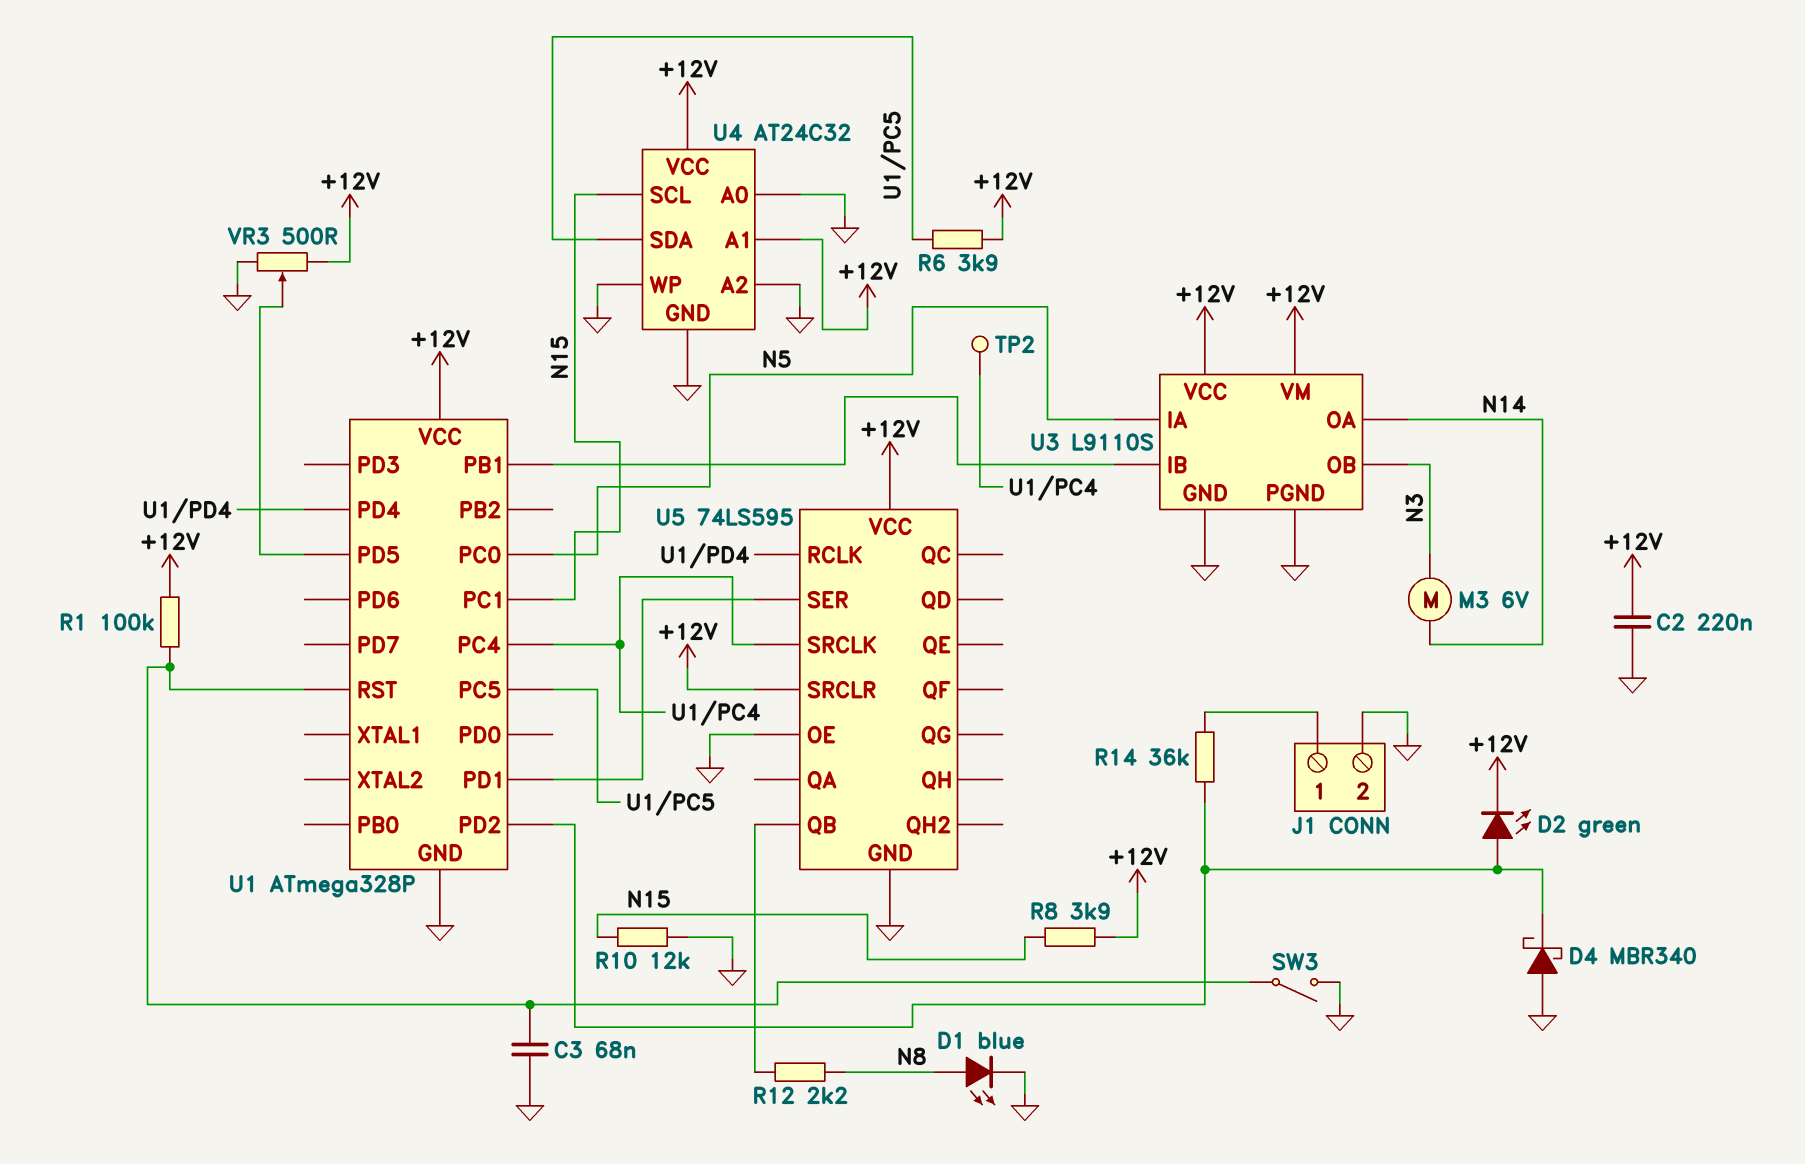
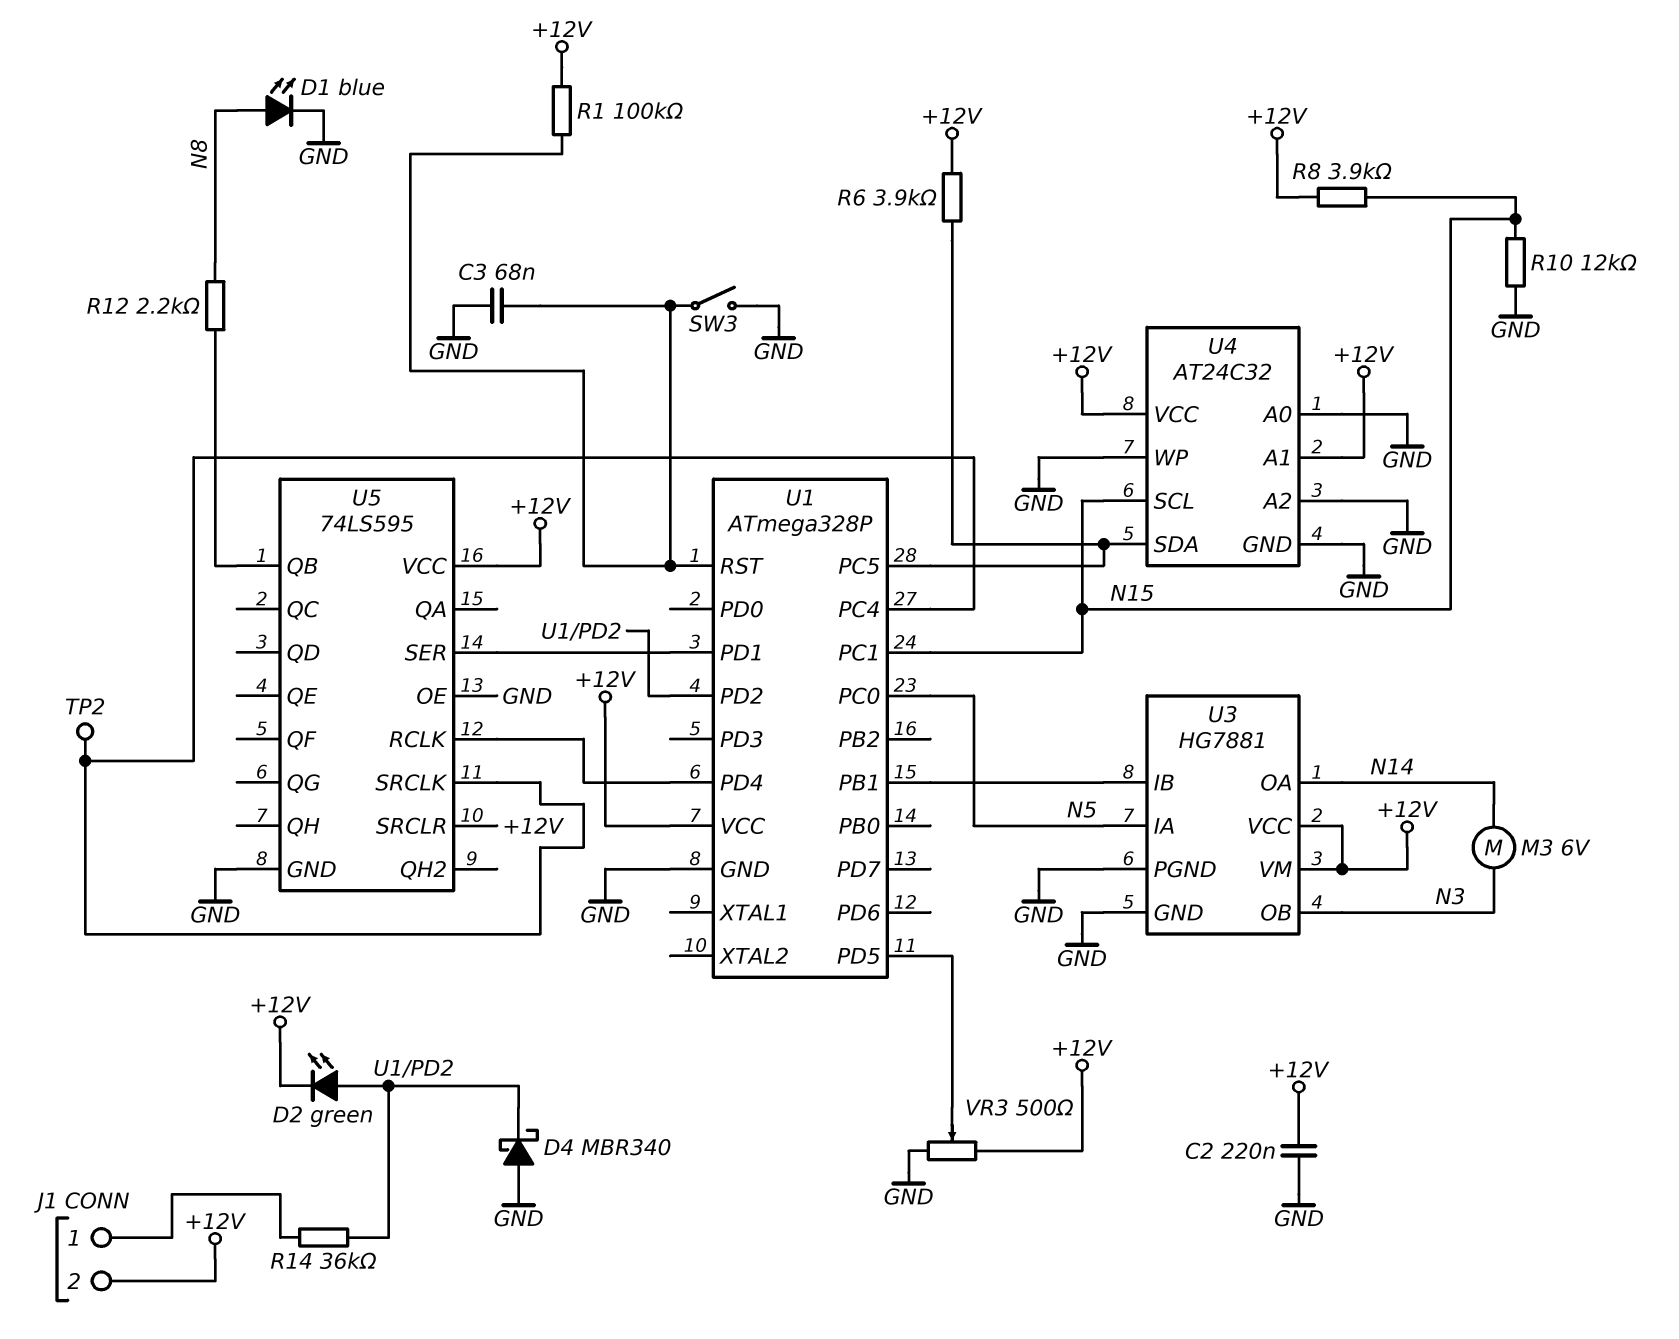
J1 pin 2: GND -> +12V
U3: L9110S -> HG7881

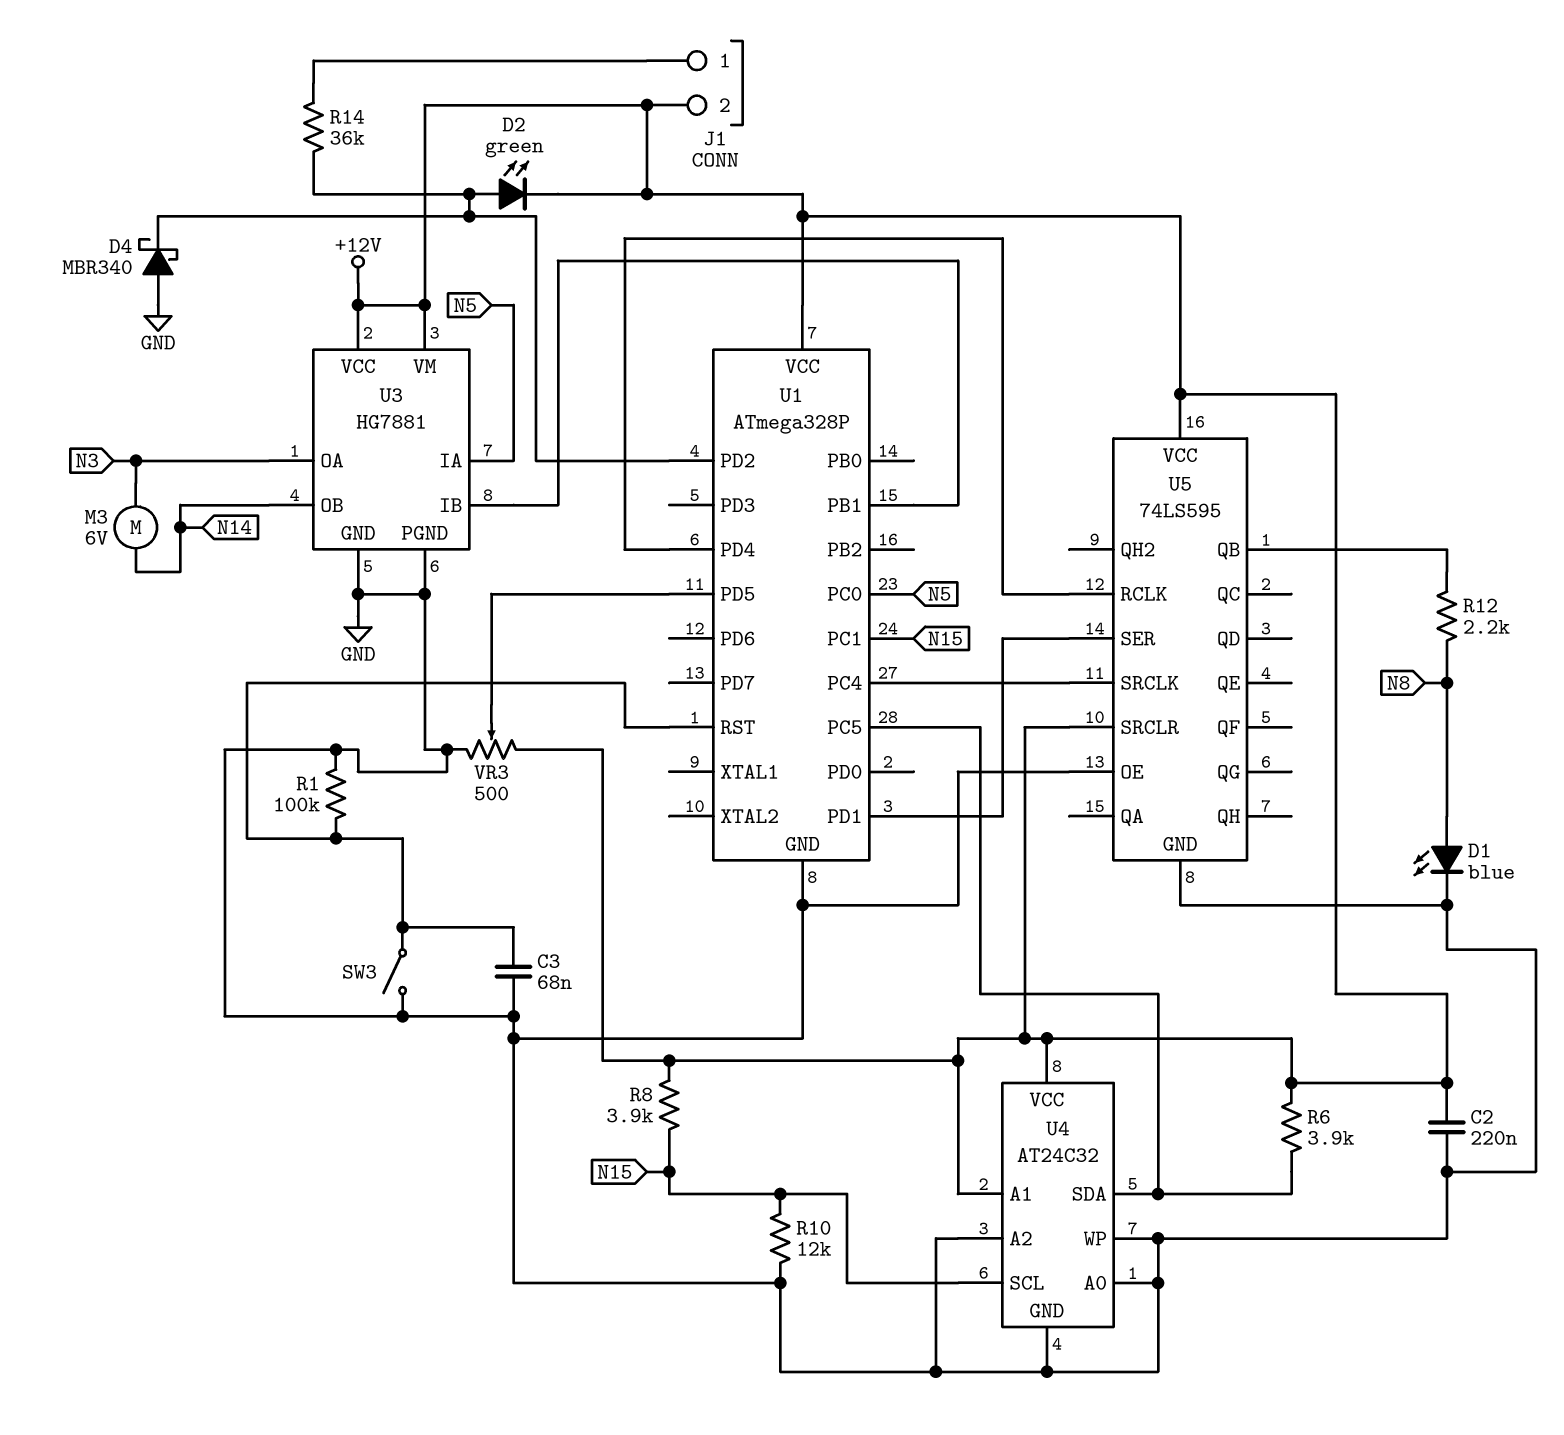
R1: 100k (+12V, U1/RST) -> 100k (GND, U1/RST)
TP2: test point (U1/PC4) -> none
U3 pin OA: N14 -> N3
U3 pin OB: N3 -> N14

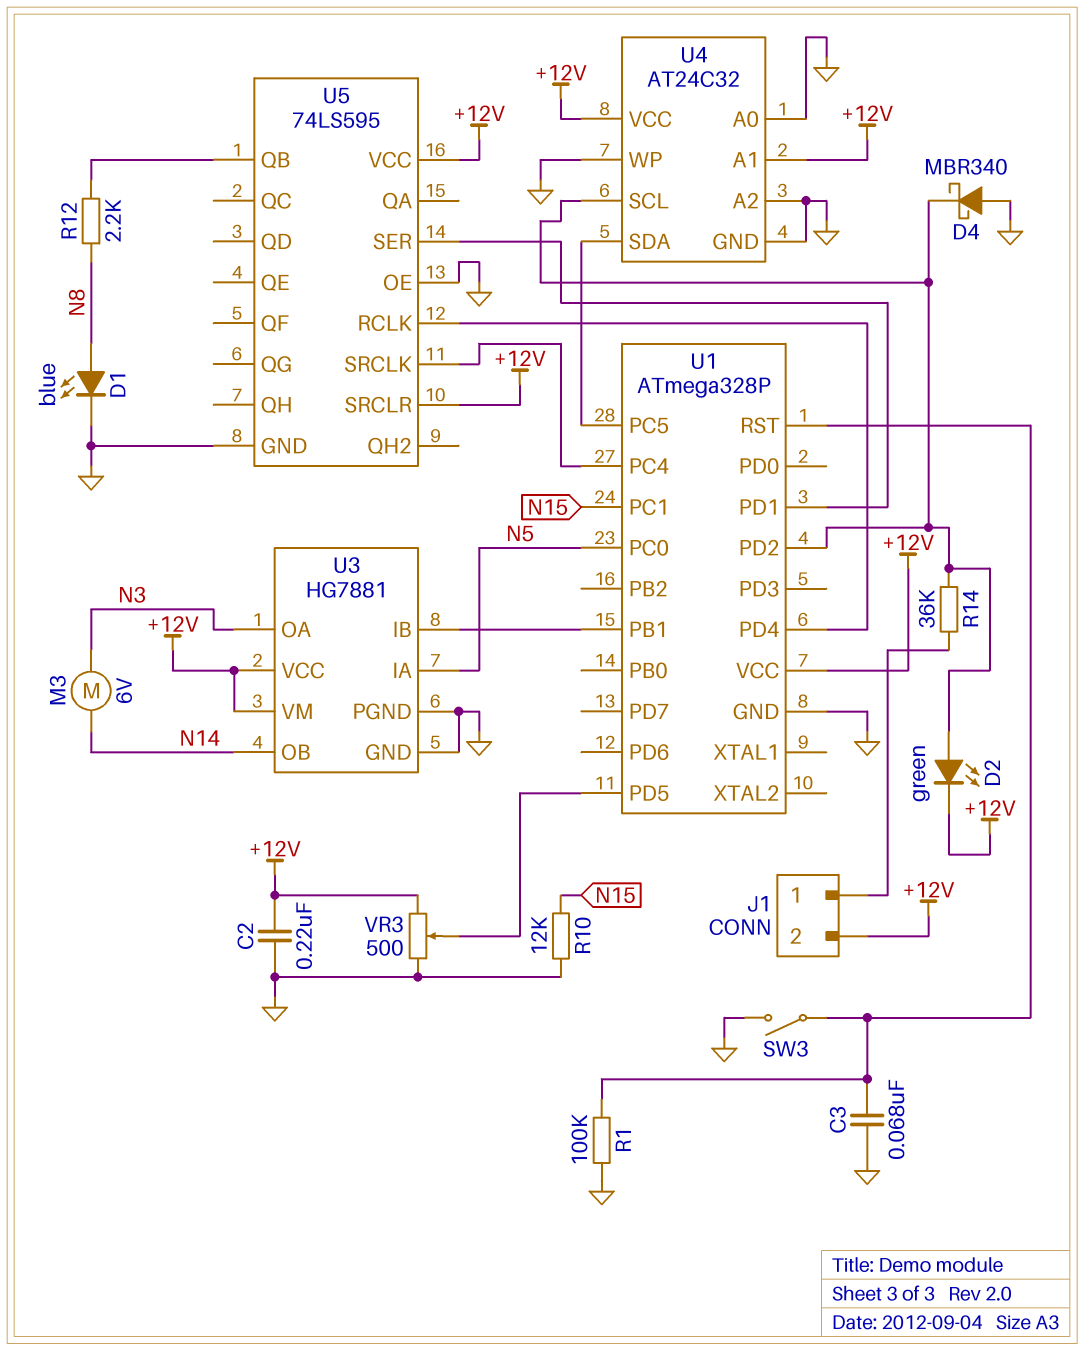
R6: 3.9k (+12V, U1/PC5) -> none
R8: 3.9k (+12V, N15) -> none
U4 pin SCL: N15 -> U1/PD2

